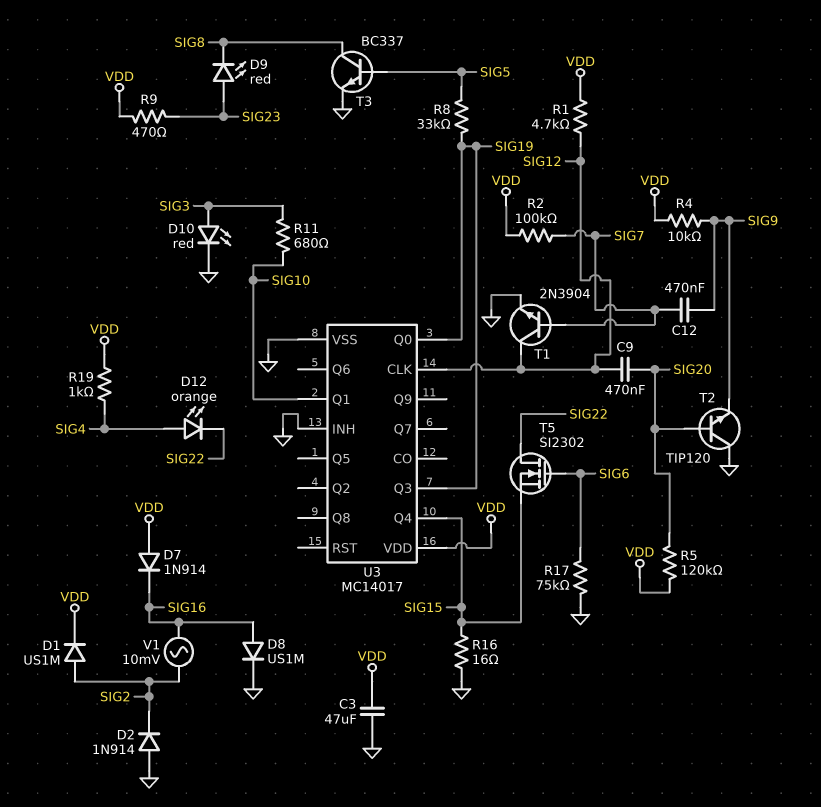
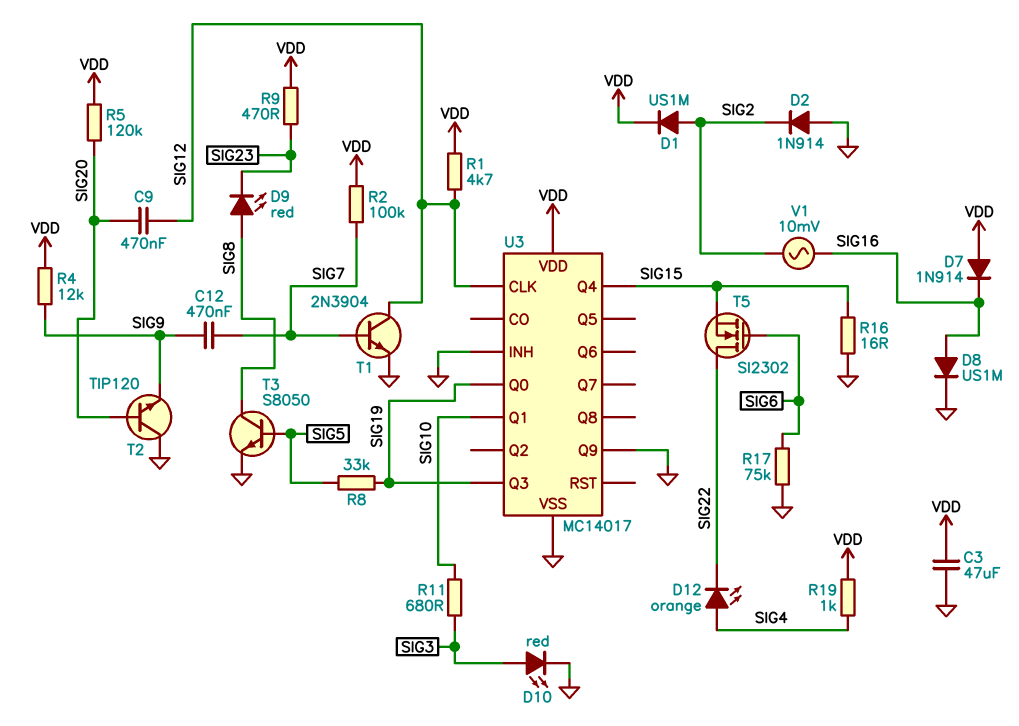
D9: LED red (A SIG23, K SIG8) -> LED red (A SIG8, K SIG23)
R4: 10k (SIG9, VDD) -> 12k (SIG9, VDD)
T3: NPN BC337 (B SIG5, C SIG8, E GND) -> NPN S8050 (B SIG5, C SIG8, E GND)
U3 pin Q9: none -> GND

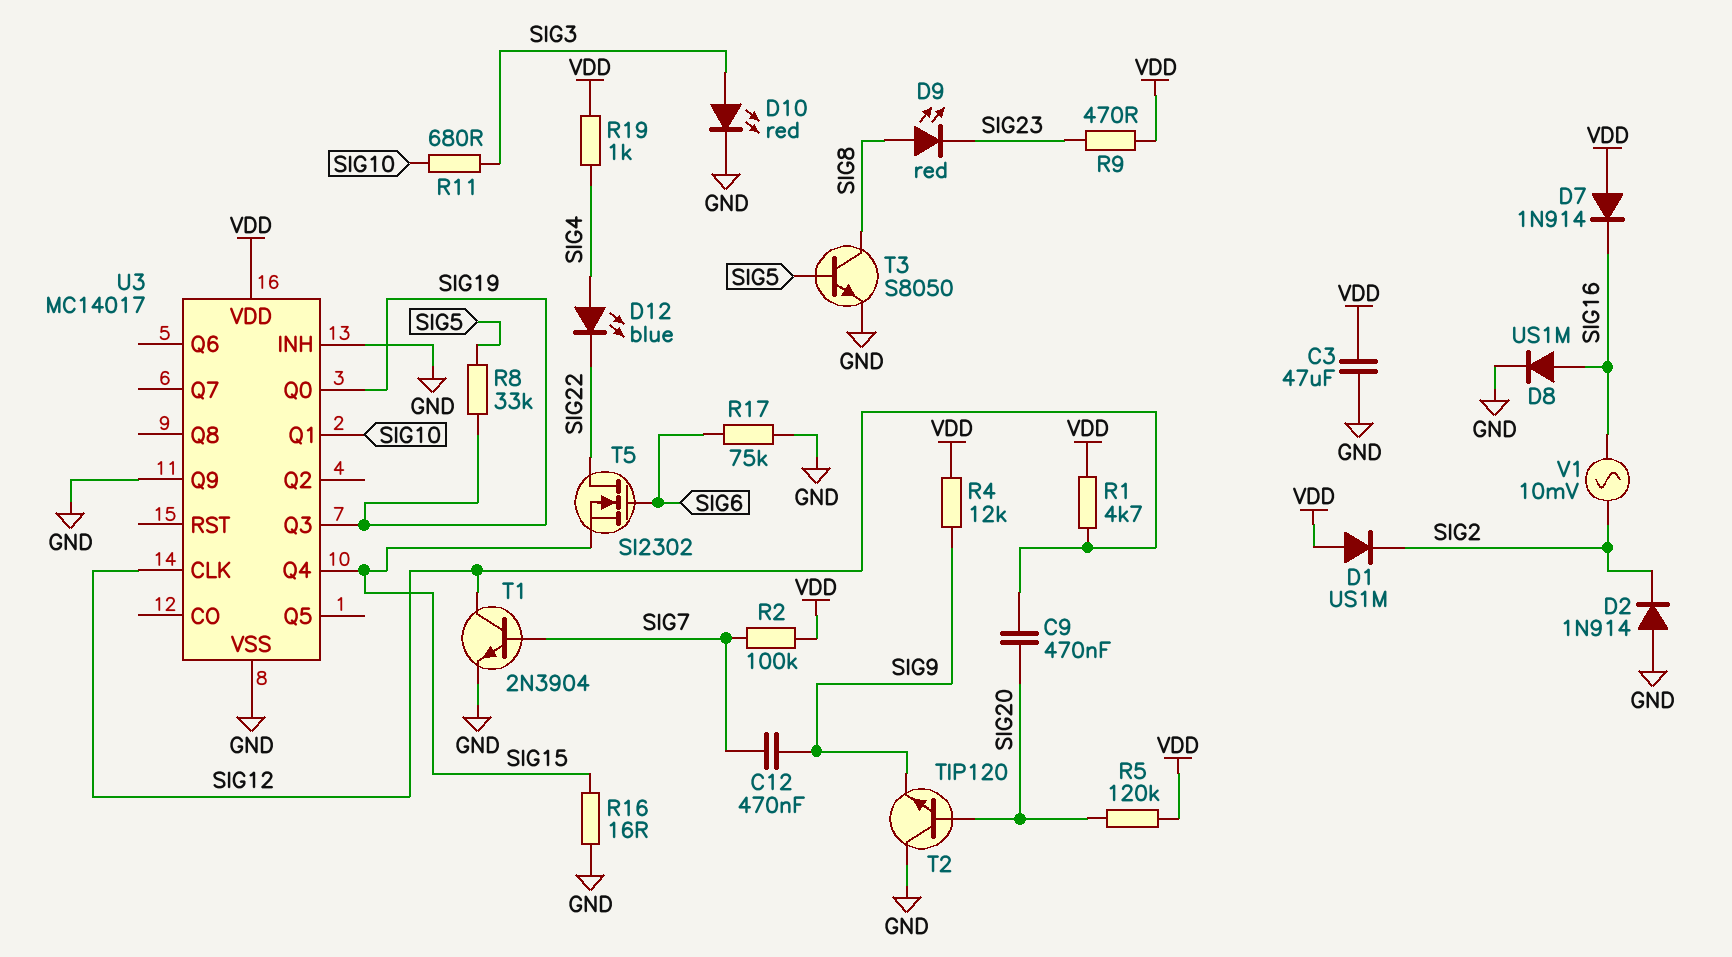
D1: diode US1M (A SIG2, K VDD) -> diode US1M (A VDD, K SIG2)
D12: LED orange (A SIG4, K SIG22) -> LED blue (A SIG4, K SIG22)

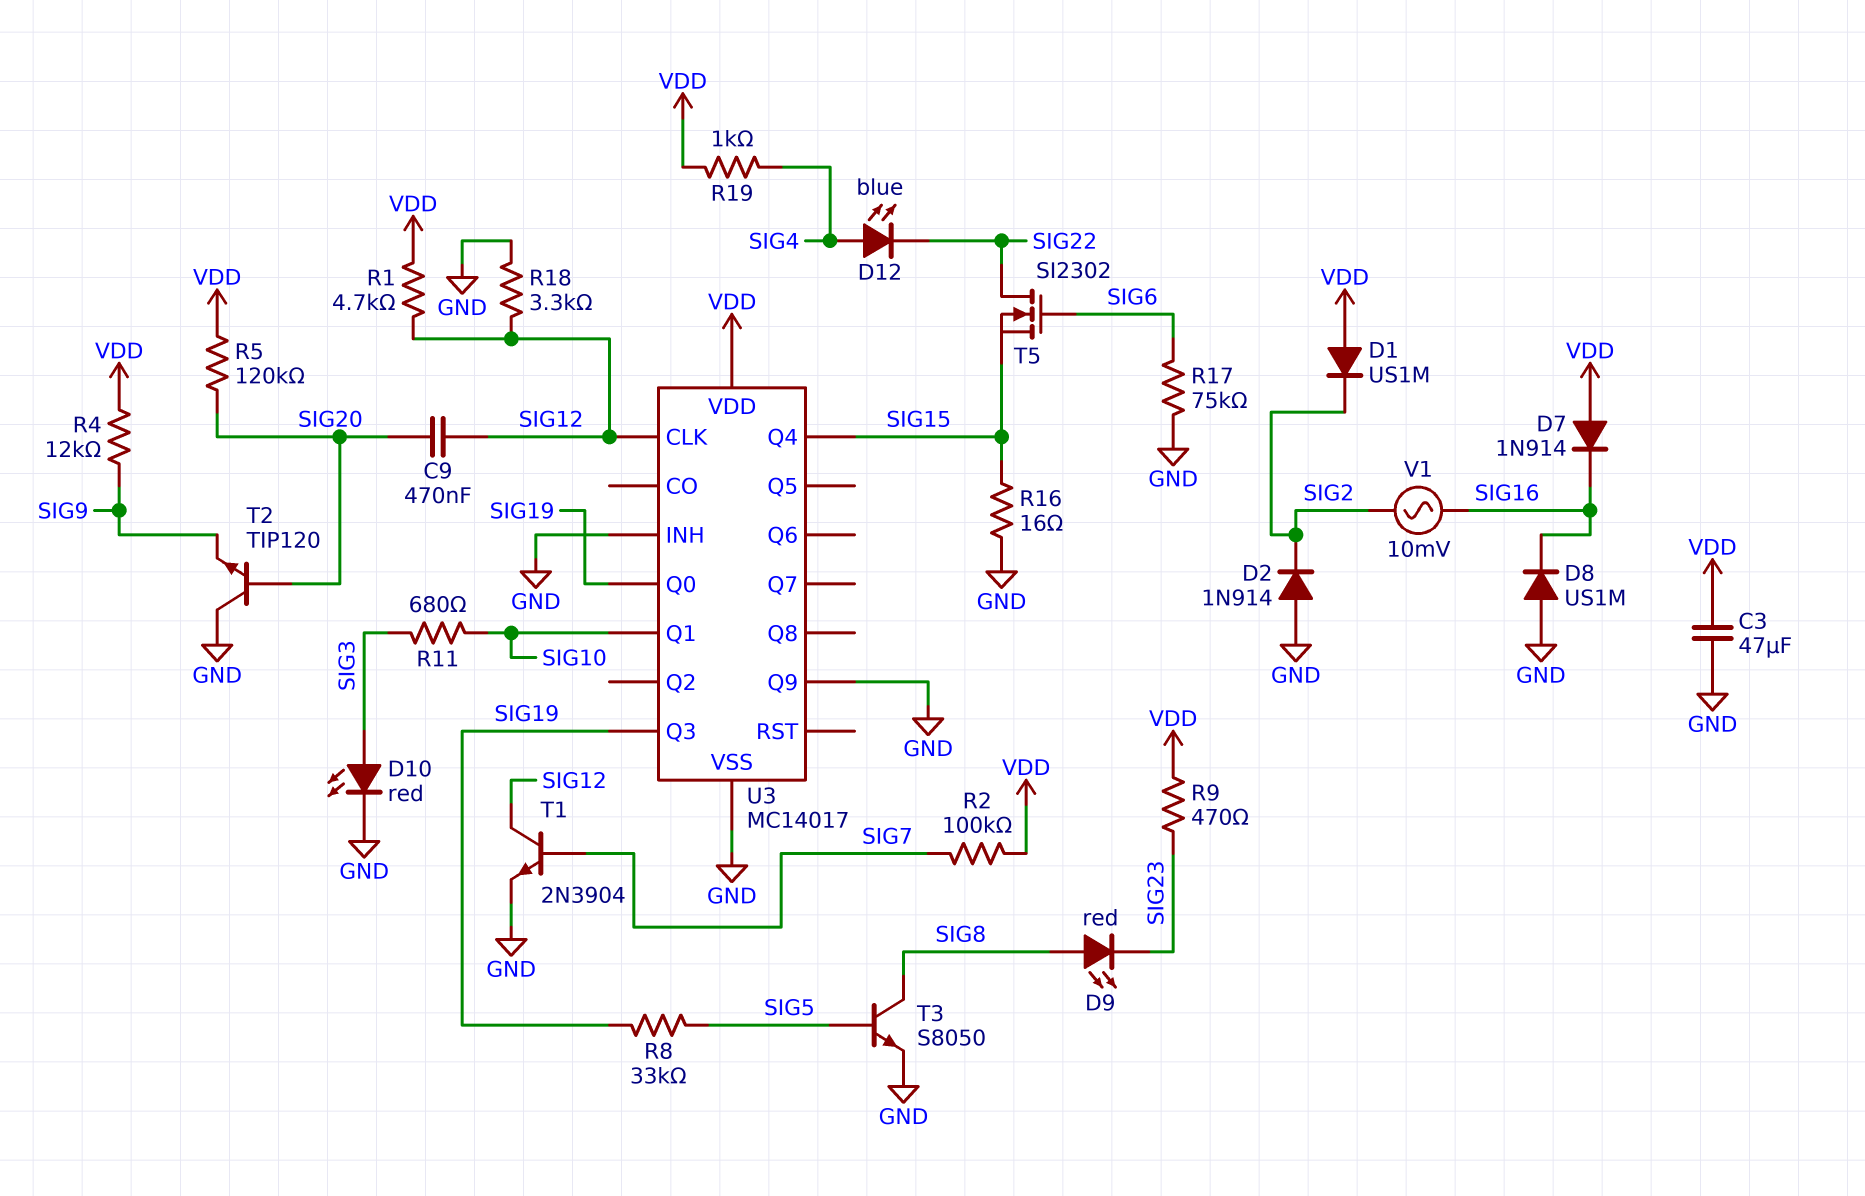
C12: 470nF (SIG7, SIG9) -> none
D8: diode US1M (A SIG16, K GND) -> diode US1M (A GND, K SIG16)
R18: none -> 3.3k (GND, SIG12)

